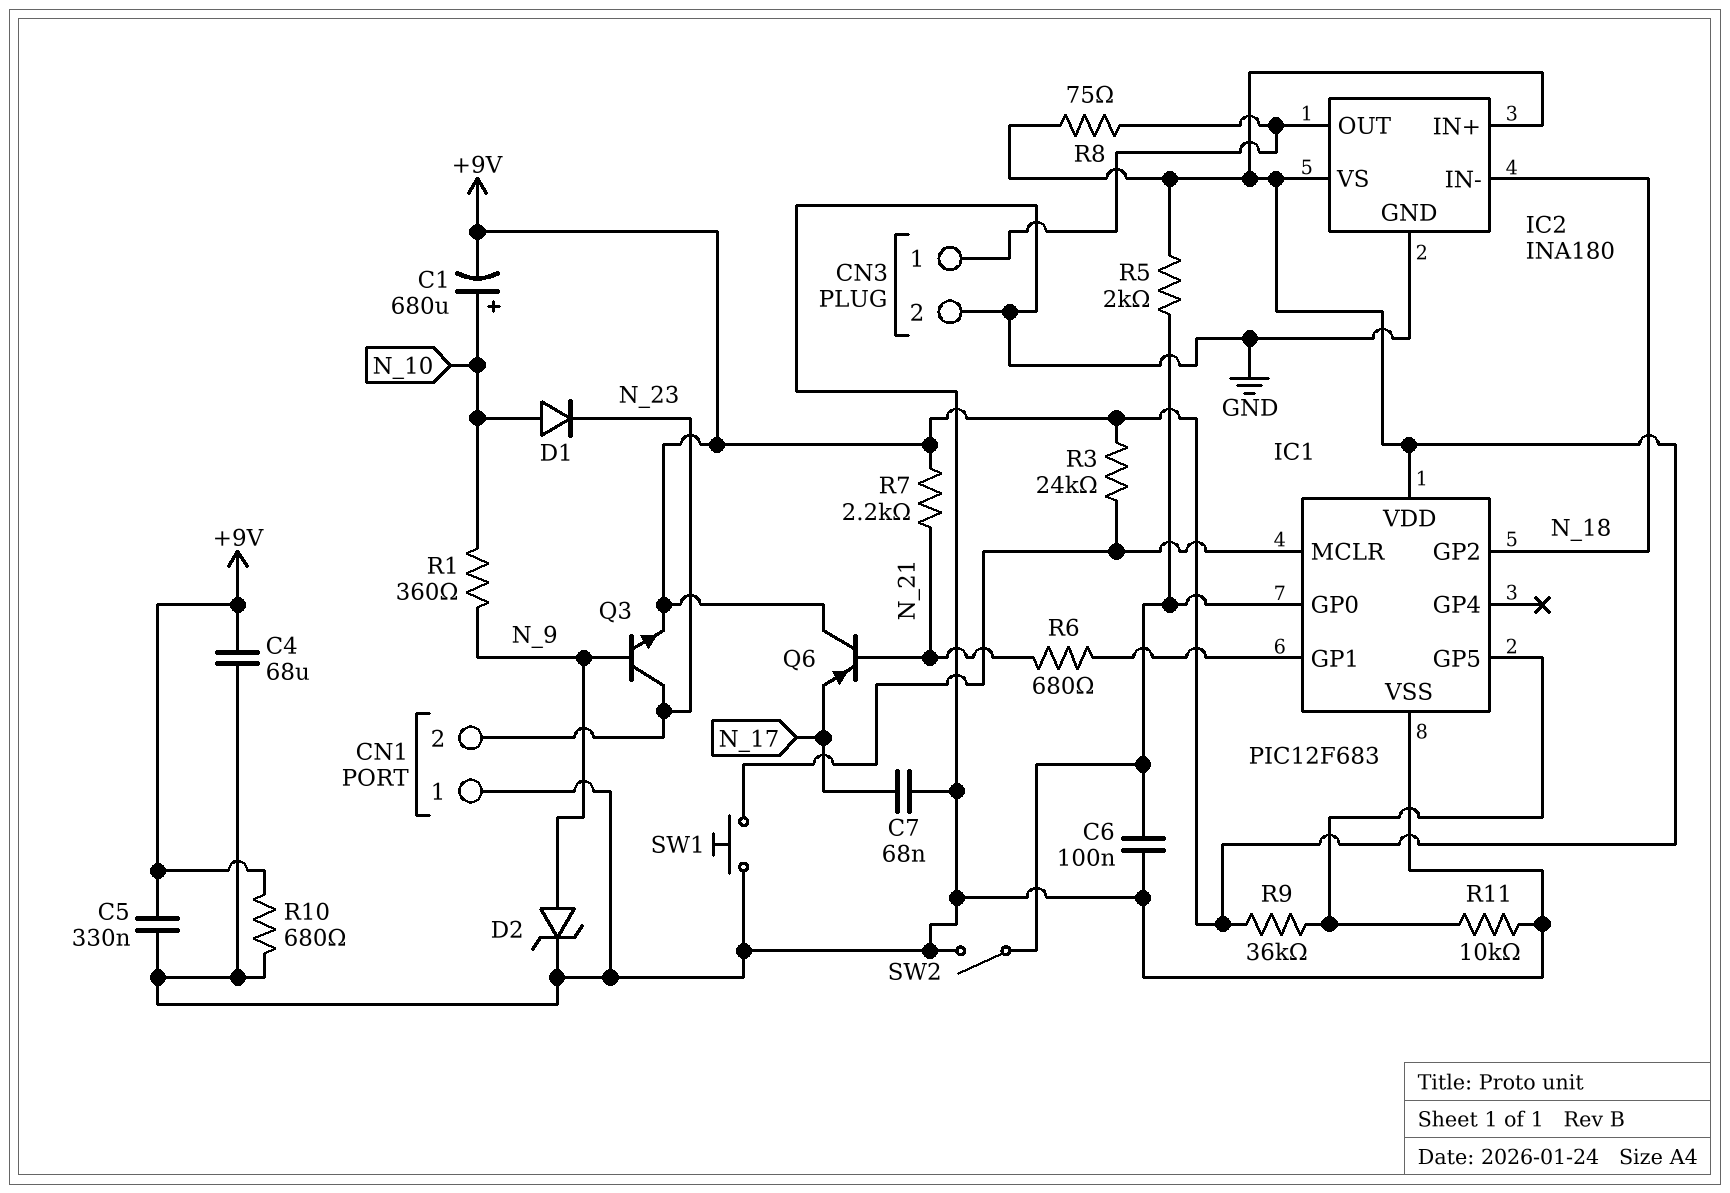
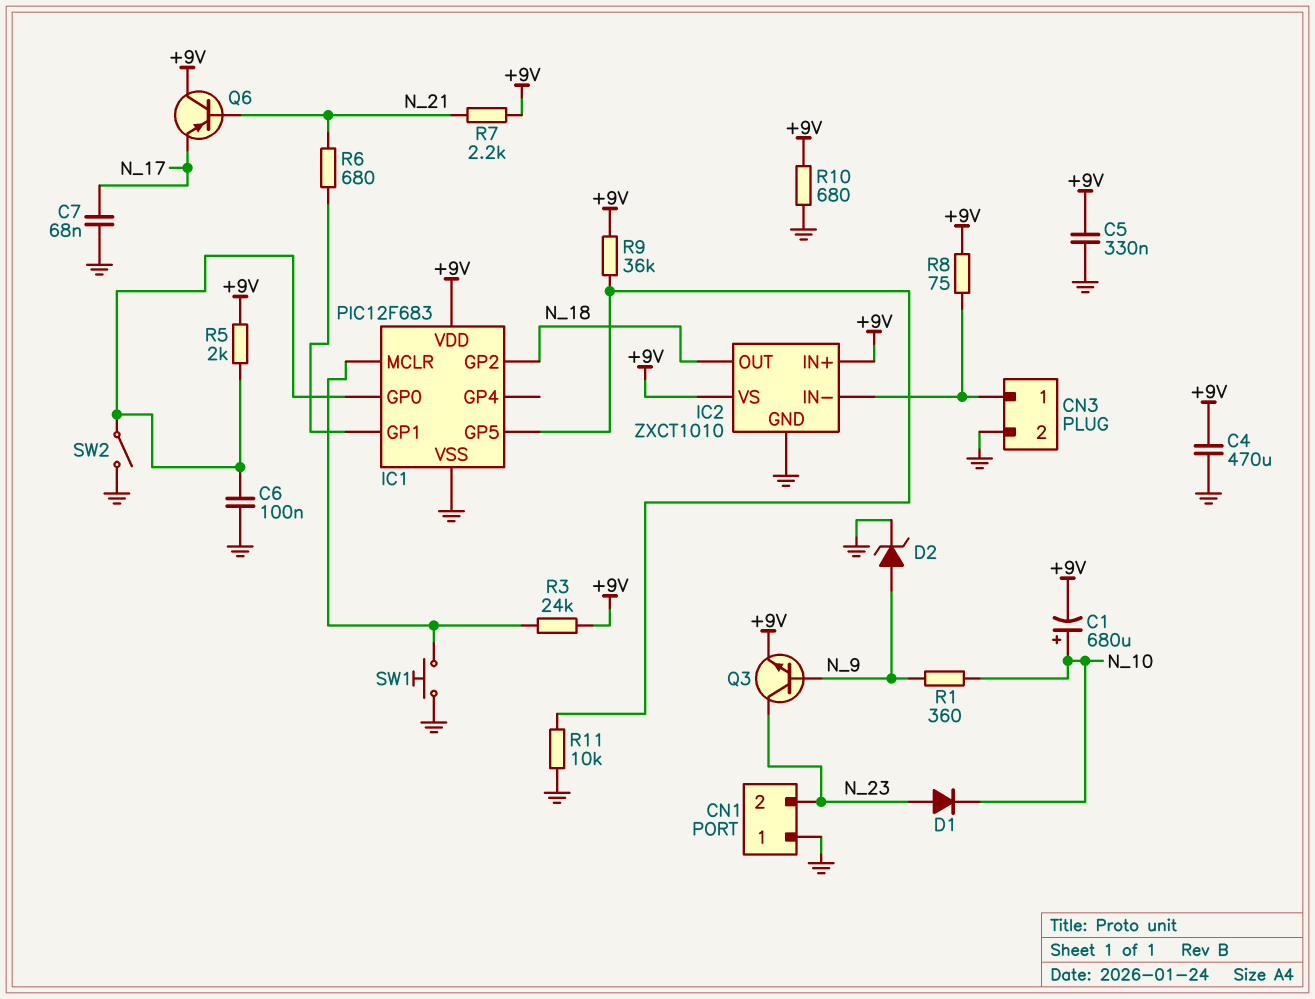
C4: 68uF (+9V, GND) -> 470uF (+9V, GND)
D1: diode (A N_10, K N_23) -> diode (A N_23, K N_10)
IC2: INA180 -> ZXCT1010
IC2 pin IN-: N_18 -> CN3/1
IC2 pin OUT: CN3/1 -> N_18

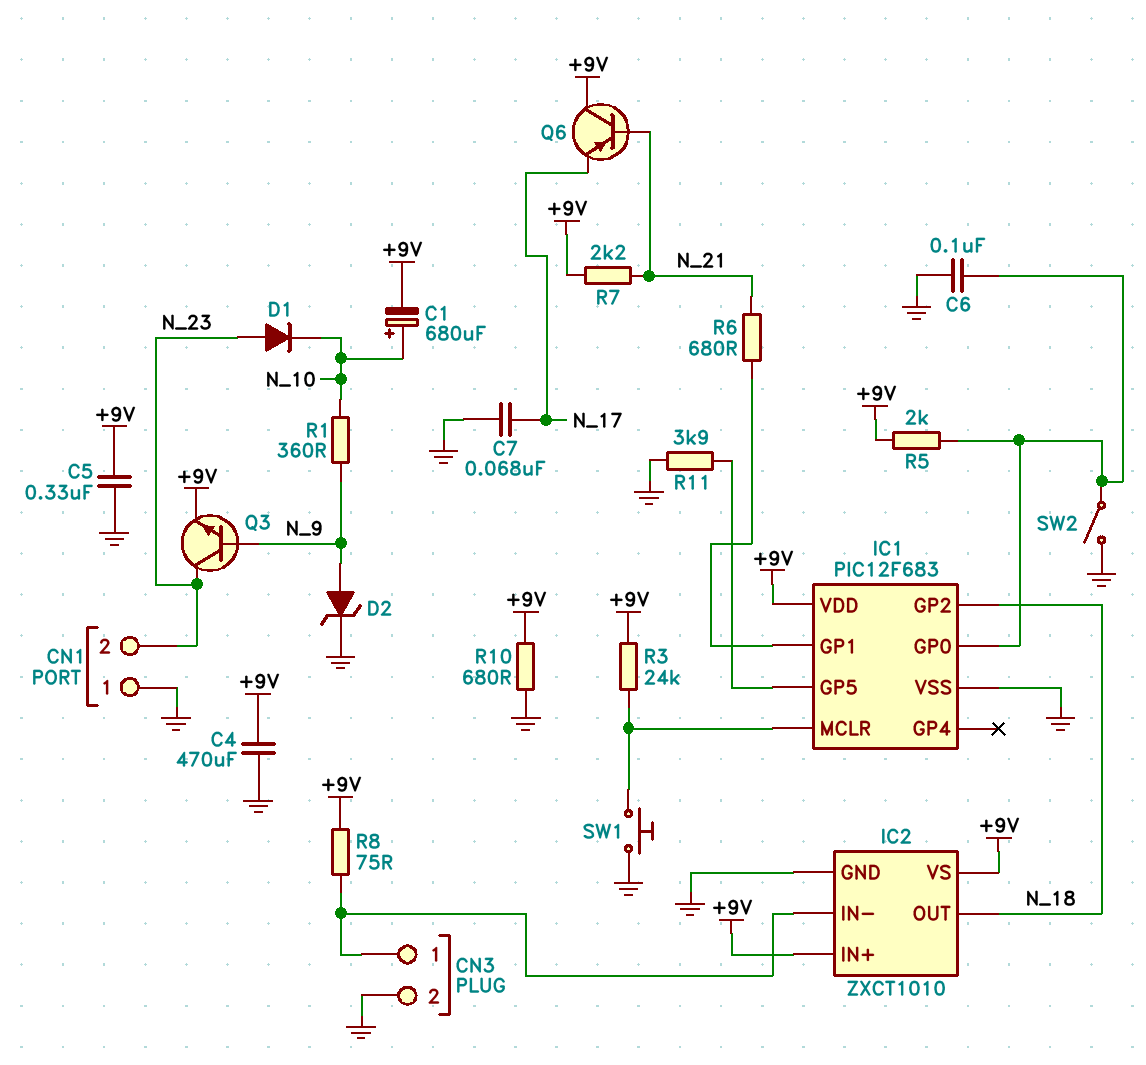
R9: 36k (+9V, IC1/GP5) -> none
R11: 10k (GND, IC1/GP5) -> 3.9k (GND, IC1/GP5)

